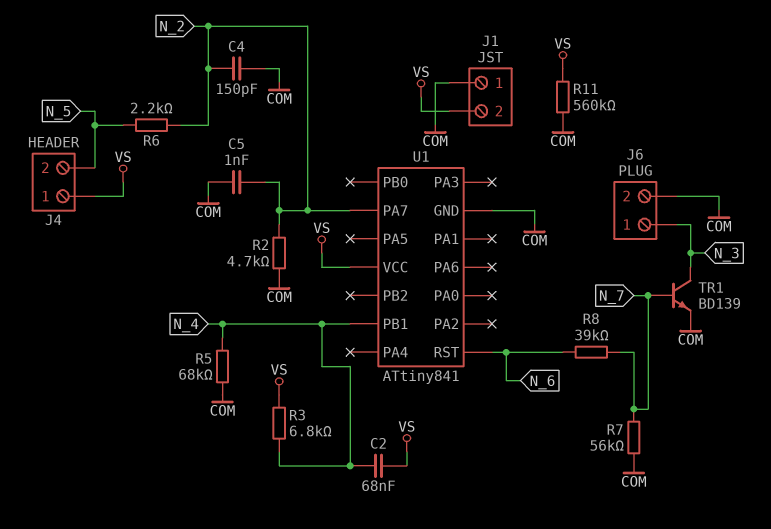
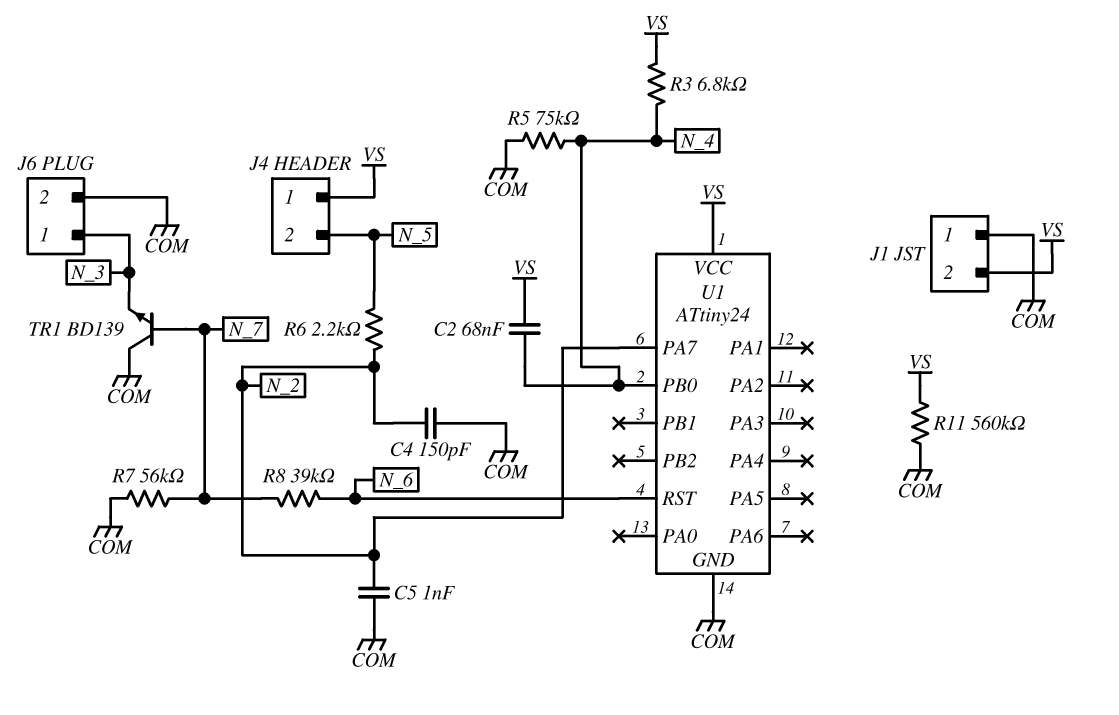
R2: 4.7k (COM, N_2) -> none
R5: 68k (COM, N_4) -> 75k (COM, N_4)
TR1: NPN BD139 (B N_7, C N_3, E COM) -> NPN BD139 (B N_7, C COM, E N_3)
U1: ATtiny841 -> ATtiny24
U1 pin PB0: none -> N_4
U1 pin PB1: N_4 -> none

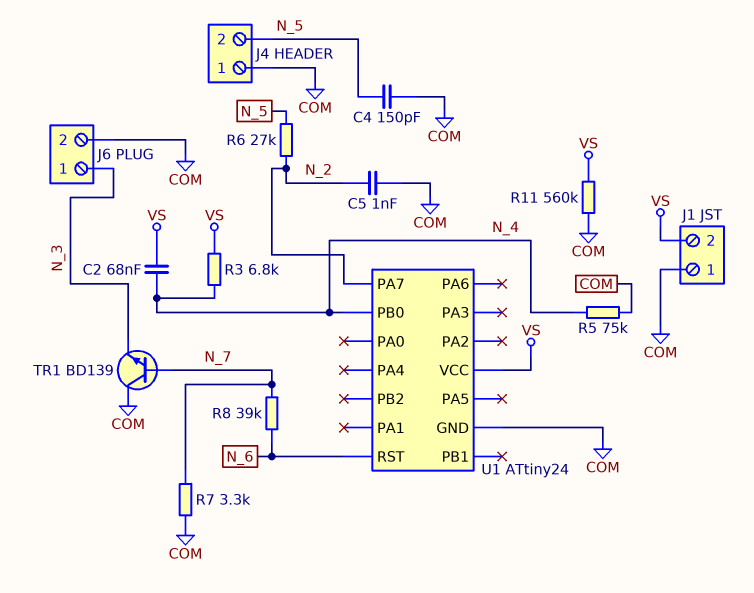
C4: 150pF (COM, N_2) -> 150pF (COM, N_5)
J4 pin 1: VS -> COM
R6: 2.2k (N_2, N_5) -> 27k (N_2, N_5)
R7: 56k (COM, N_7) -> 3.3k (COM, N_7)

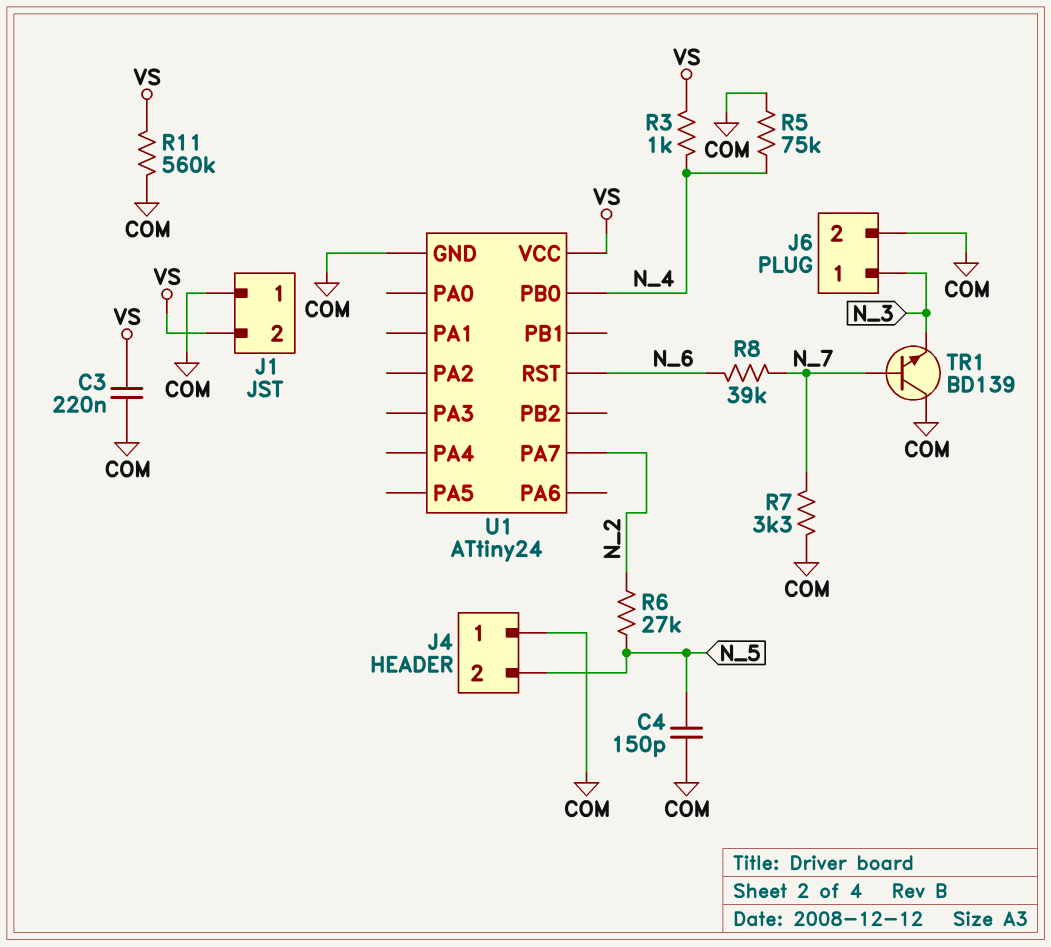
C2: 68nF (N_4, VS) -> none
C3: none -> 220nF (COM, VS)
C5: 1nF (COM, N_2) -> none
R3: 6.8k (N_4, VS) -> 1k (N_4, VS)

